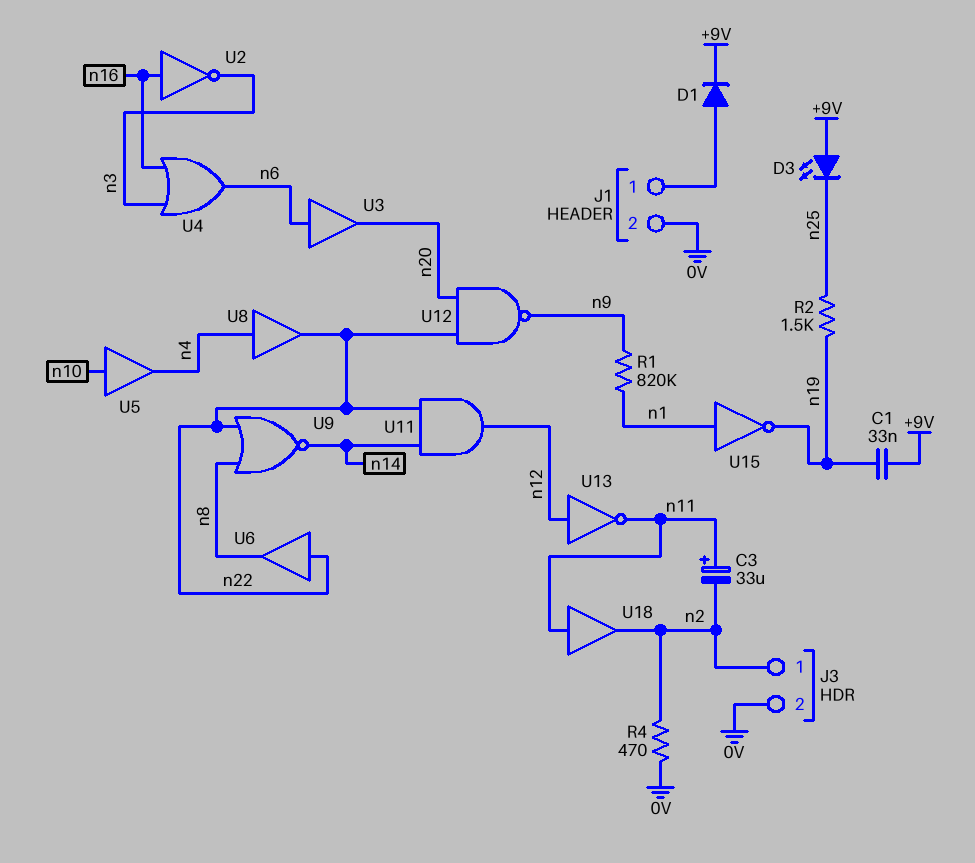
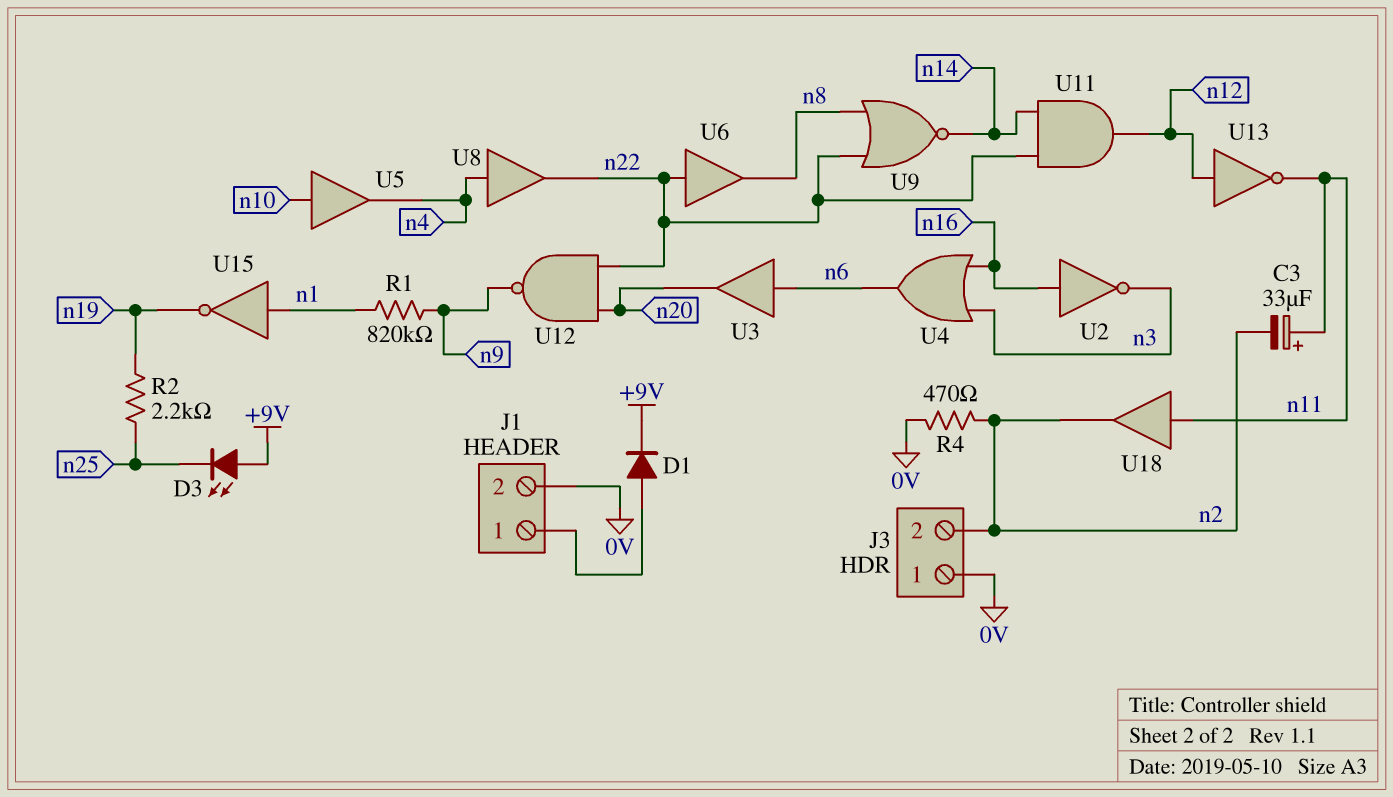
C1: 33nF (+9V, n19) -> none
J3 pin 1: n2 -> 0V
J3 pin 2: 0V -> n2
R2: 1.5k (n19, n25) -> 2.2k (n19, n25)

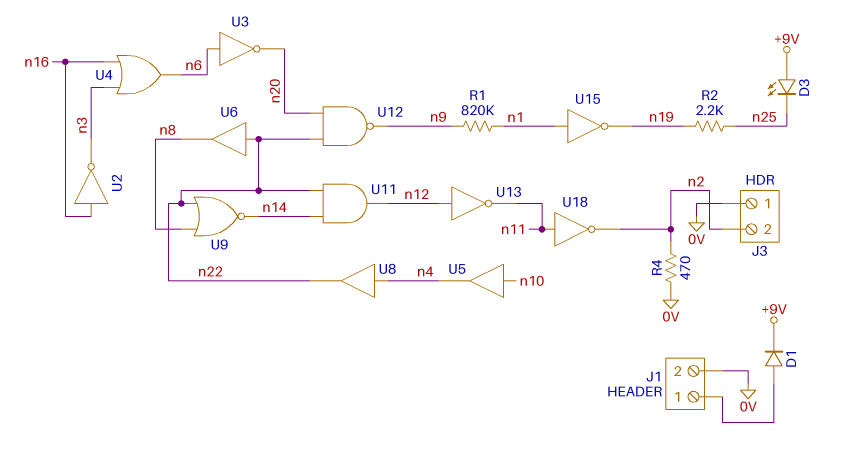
C3: 33uF (plus n11, minus n2) -> none
U3: buffer (in n6, out n20) -> NOT (in n6, out n20)
U18: buffer (in n11, out n2) -> NOT (in n11, out n2)

